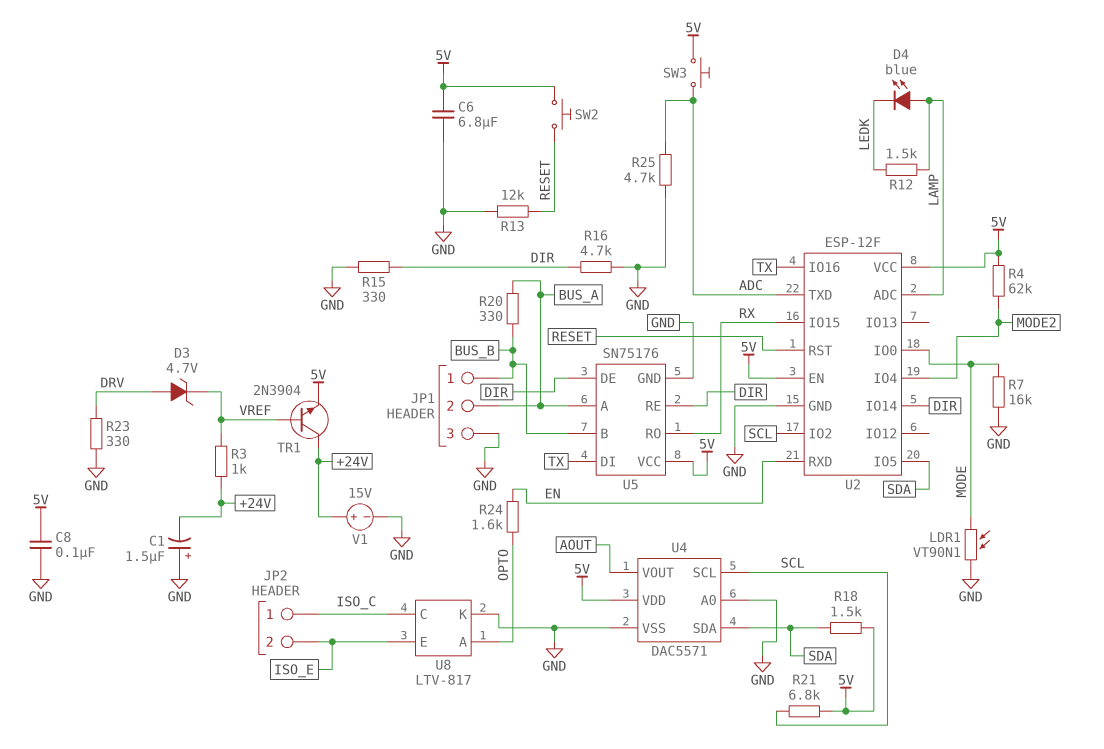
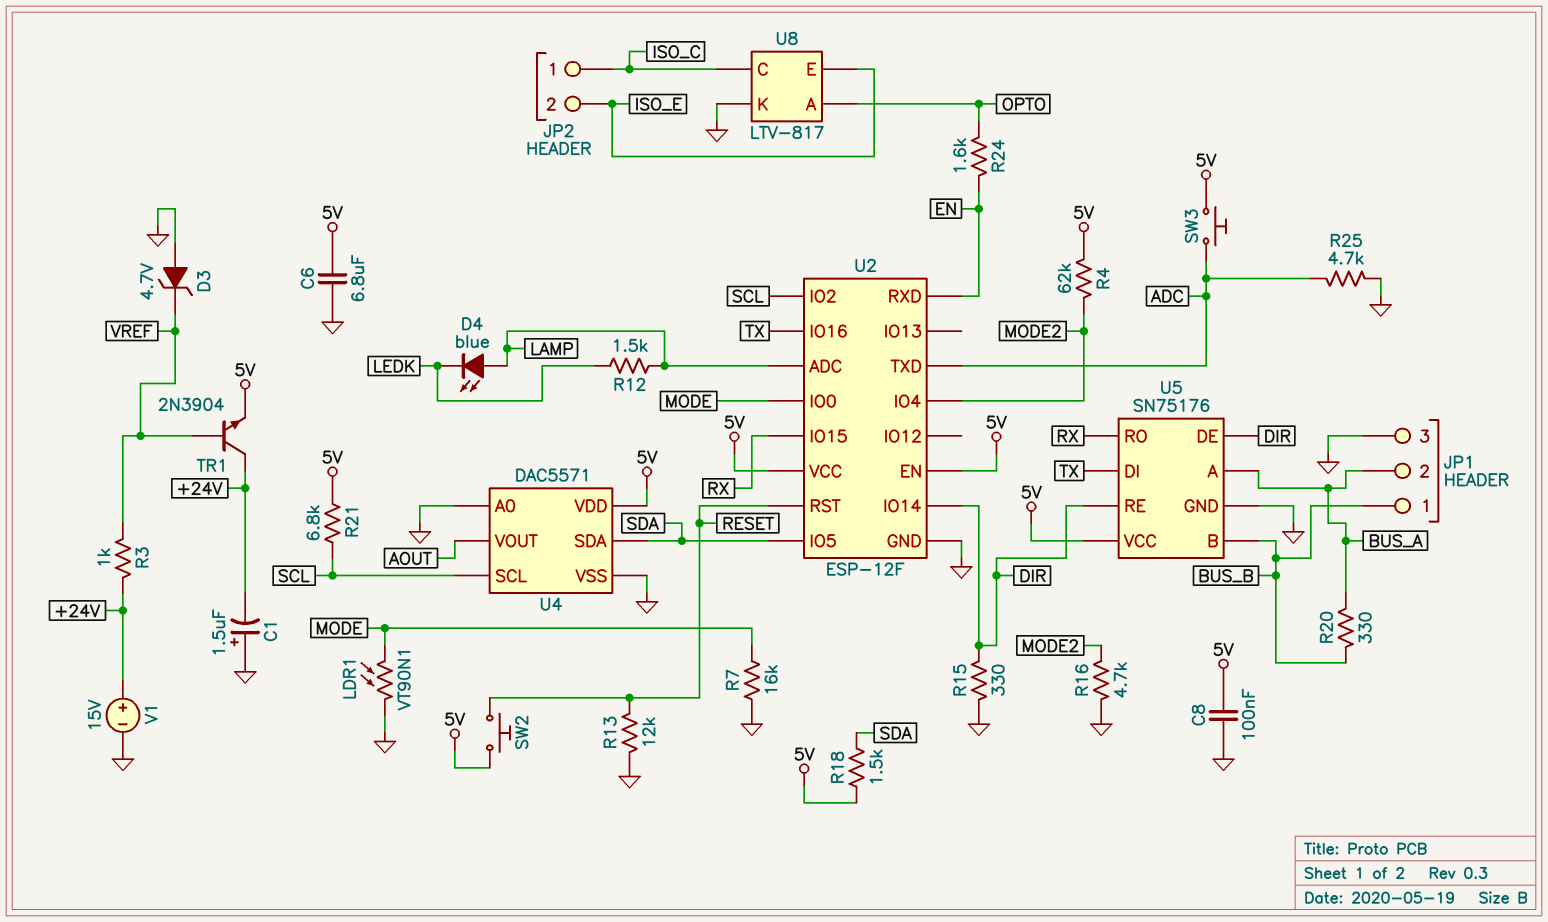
D3: zener 4.7V (A DRV, K VREF) -> zener 4.7V (A GND, K VREF)
R16: 4.7k (DIR, GND) -> 4.7k (GND, MODE2)
R23: 330 (DRV, GND) -> none

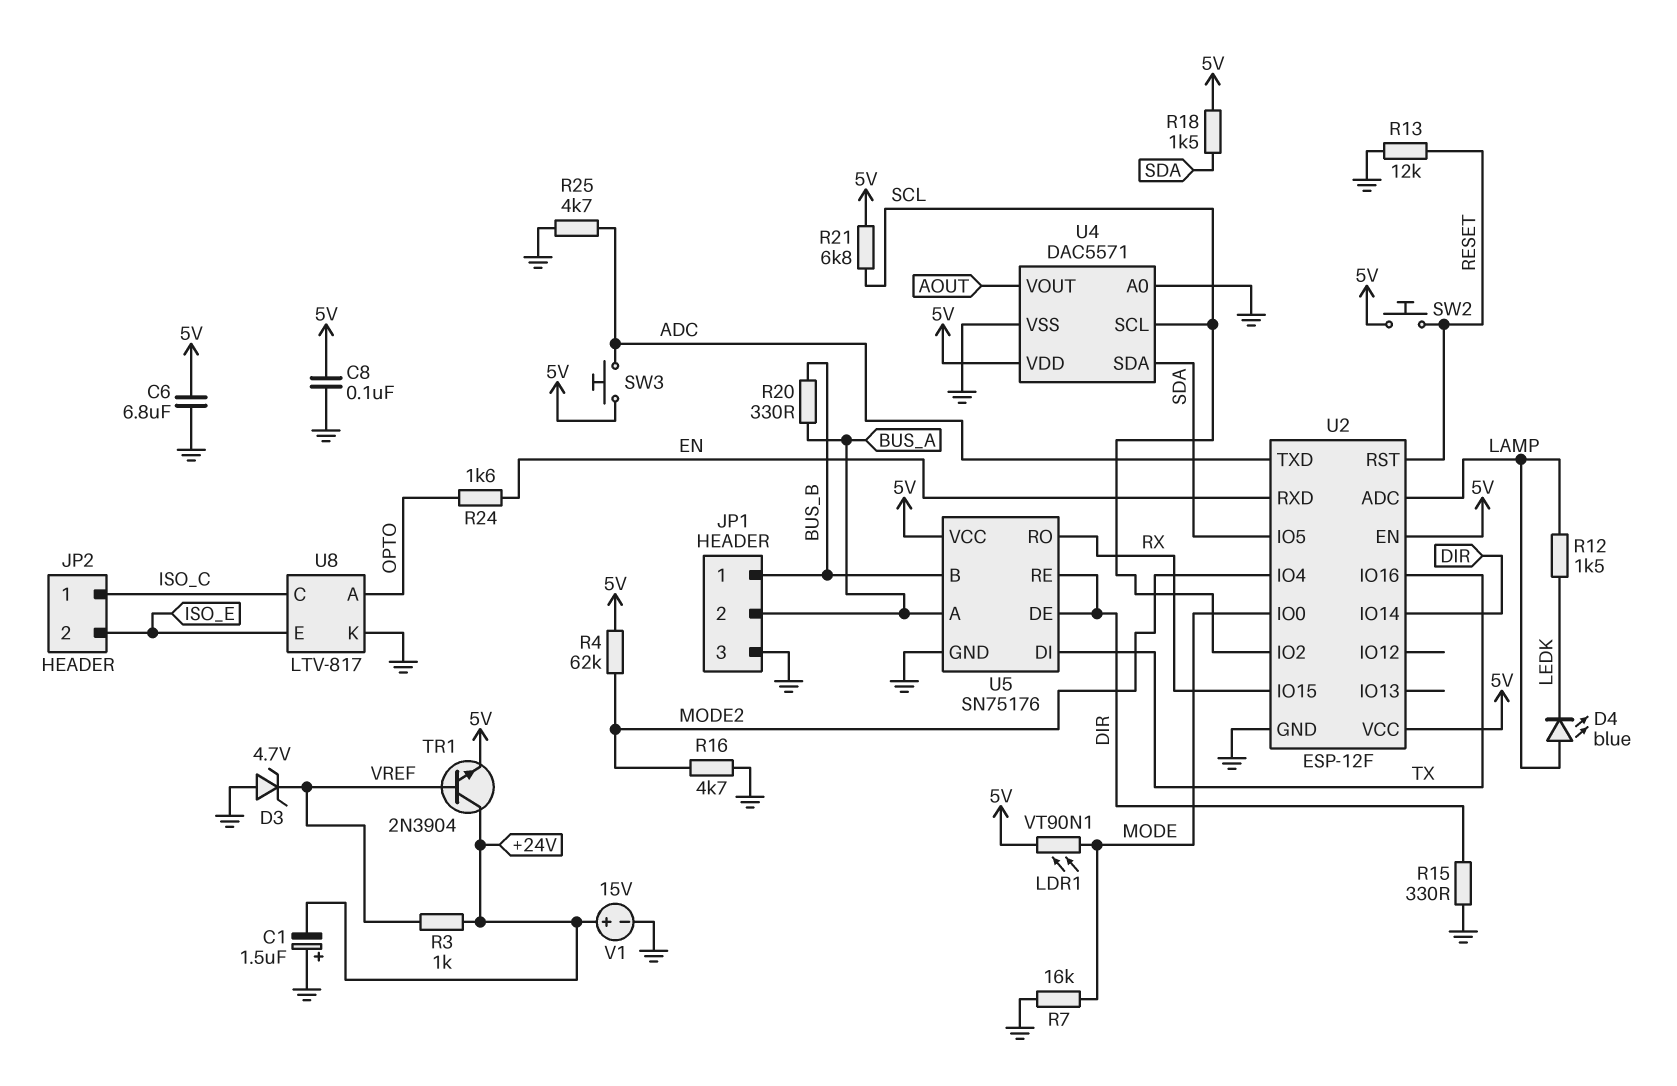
LDR1: VT90N1 (GND, MODE) -> VT90N1 (5V, MODE)

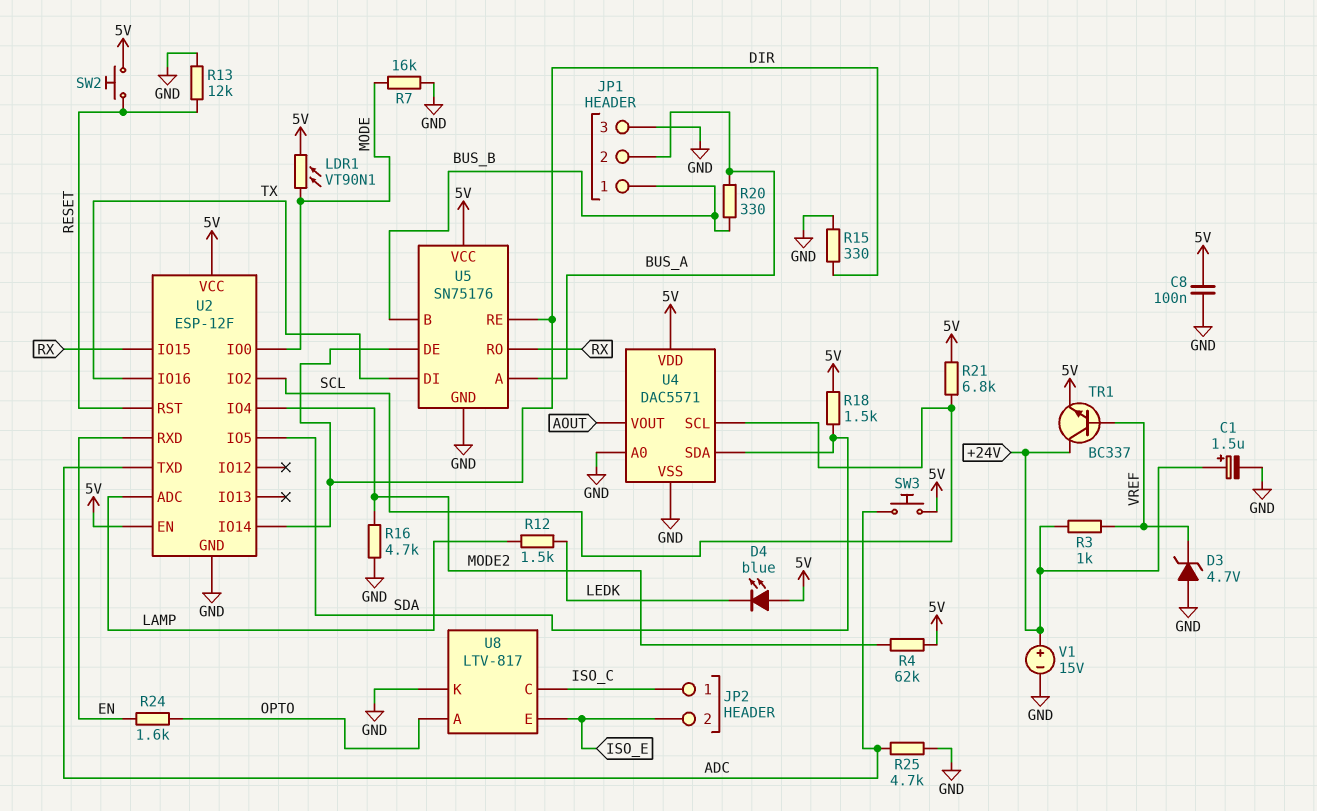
C1: 1.5uF (plus GND, minus +24V) -> 1.5uF (plus +24V, minus GND)
C6: 6.8uF (5V, GND) -> none
D4: LED blue (A LAMP, K LEDK) -> LED blue (A 5V, K LEDK)
TR1: NPN 2N3904 (B VREF, C +24V, E 5V) -> NPN BC337 (B VREF, C +24V, E 5V)

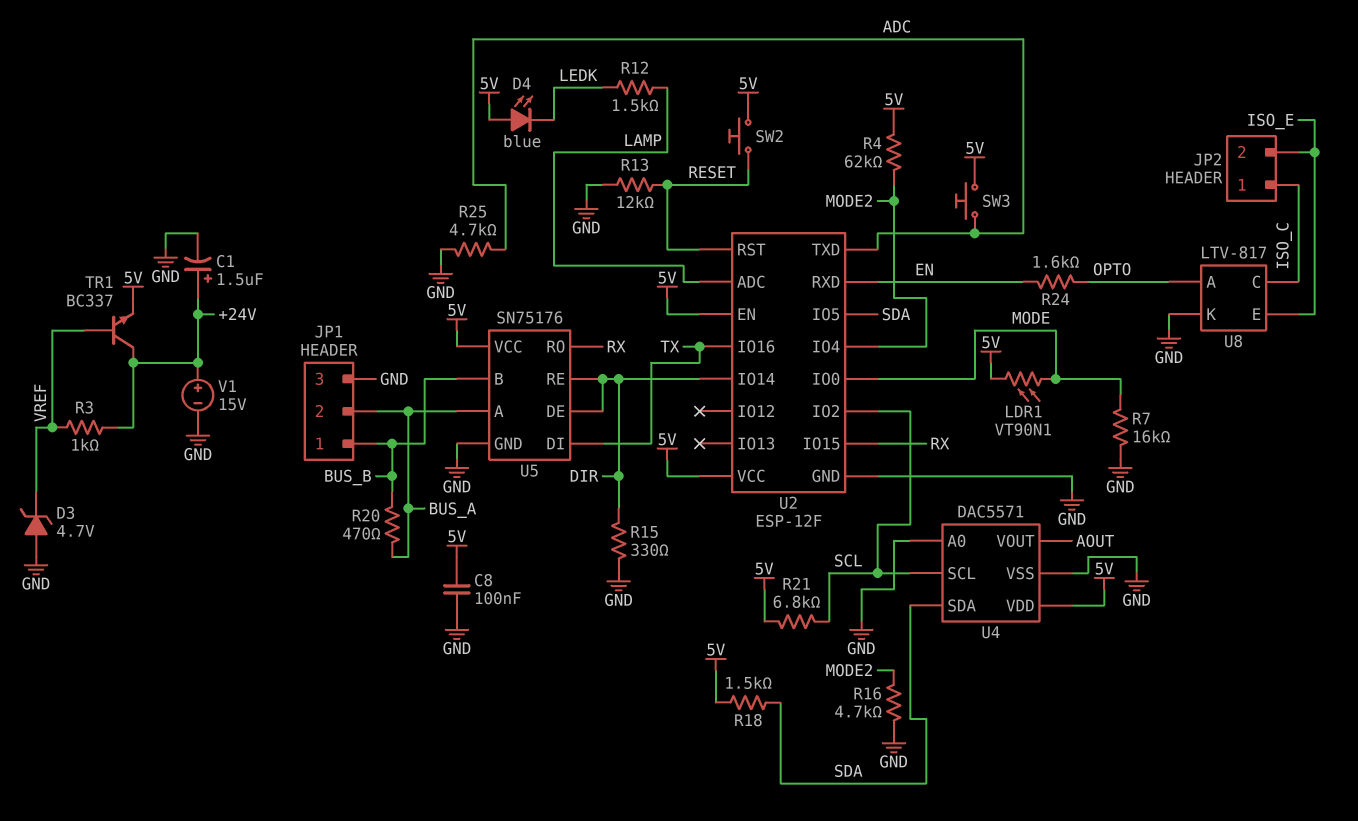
R20: 330 (BUS_A, BUS_B) -> 470 (BUS_A, BUS_B)

